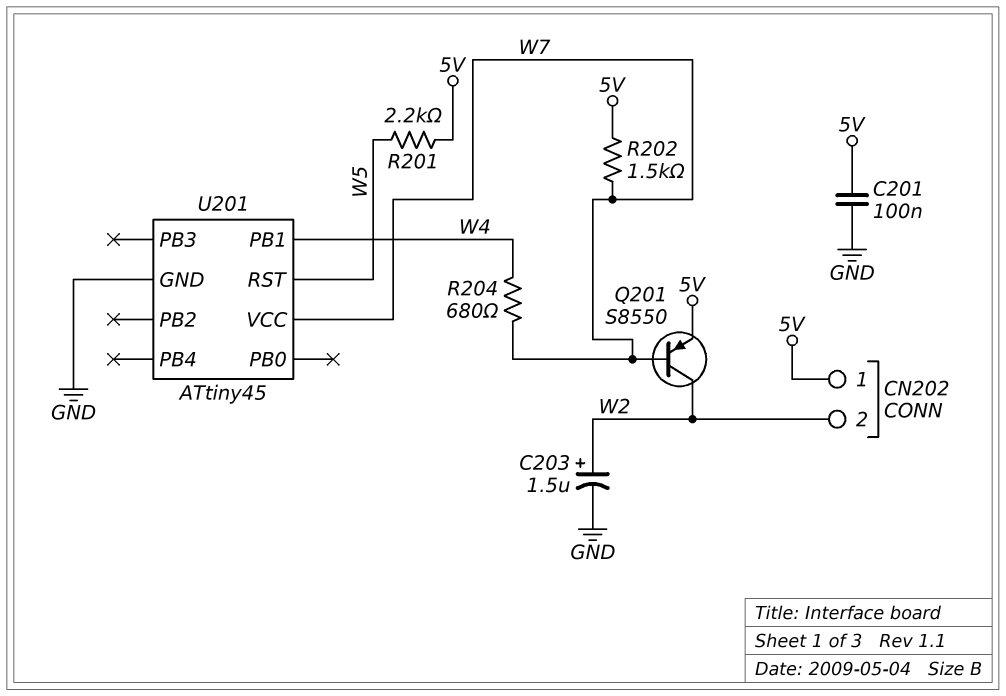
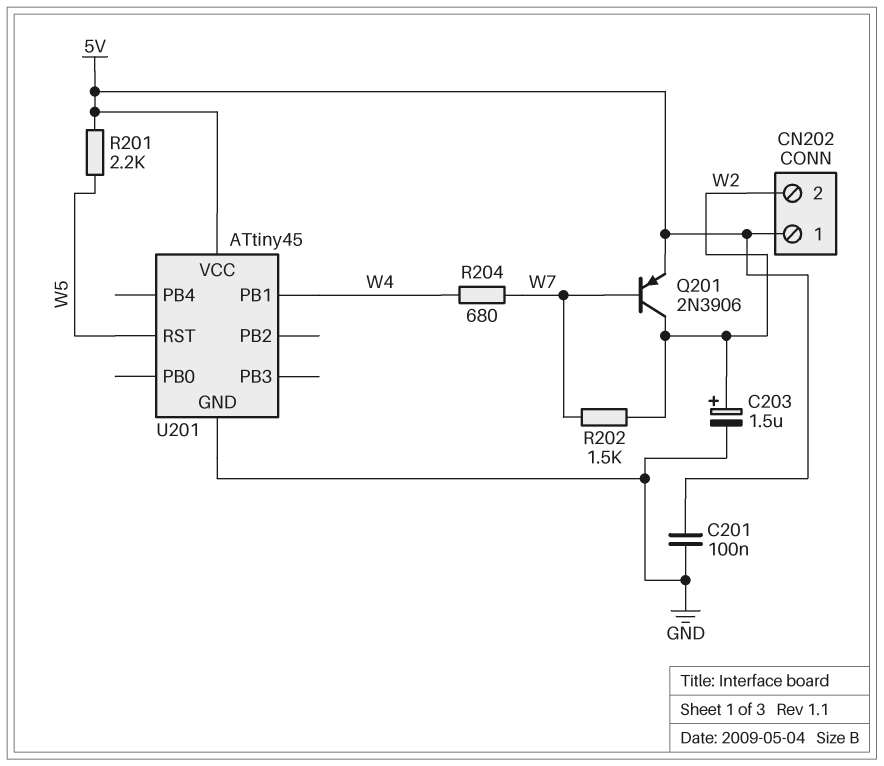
Q201: PNP S8550 (B W7, C W2, E 5V) -> PNP 2N3906 (B W7, C W2, E 5V)
R202: 1.5k (5V, W7) -> 1.5k (W2, W7)
U201 pin VCC: W7 -> 5V

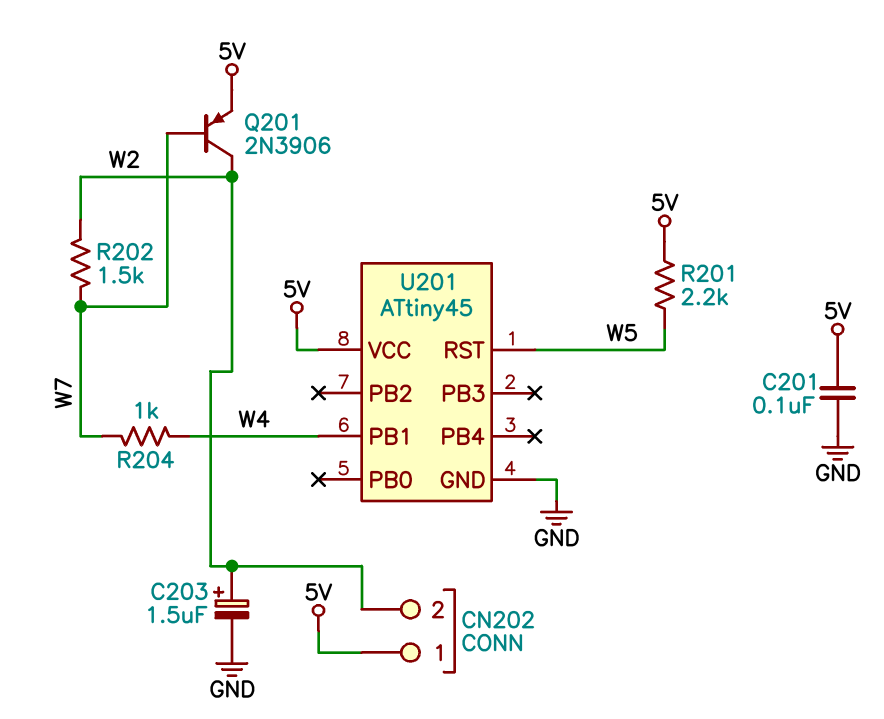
R204: 680 (W4, W7) -> 1k (W4, W7)

